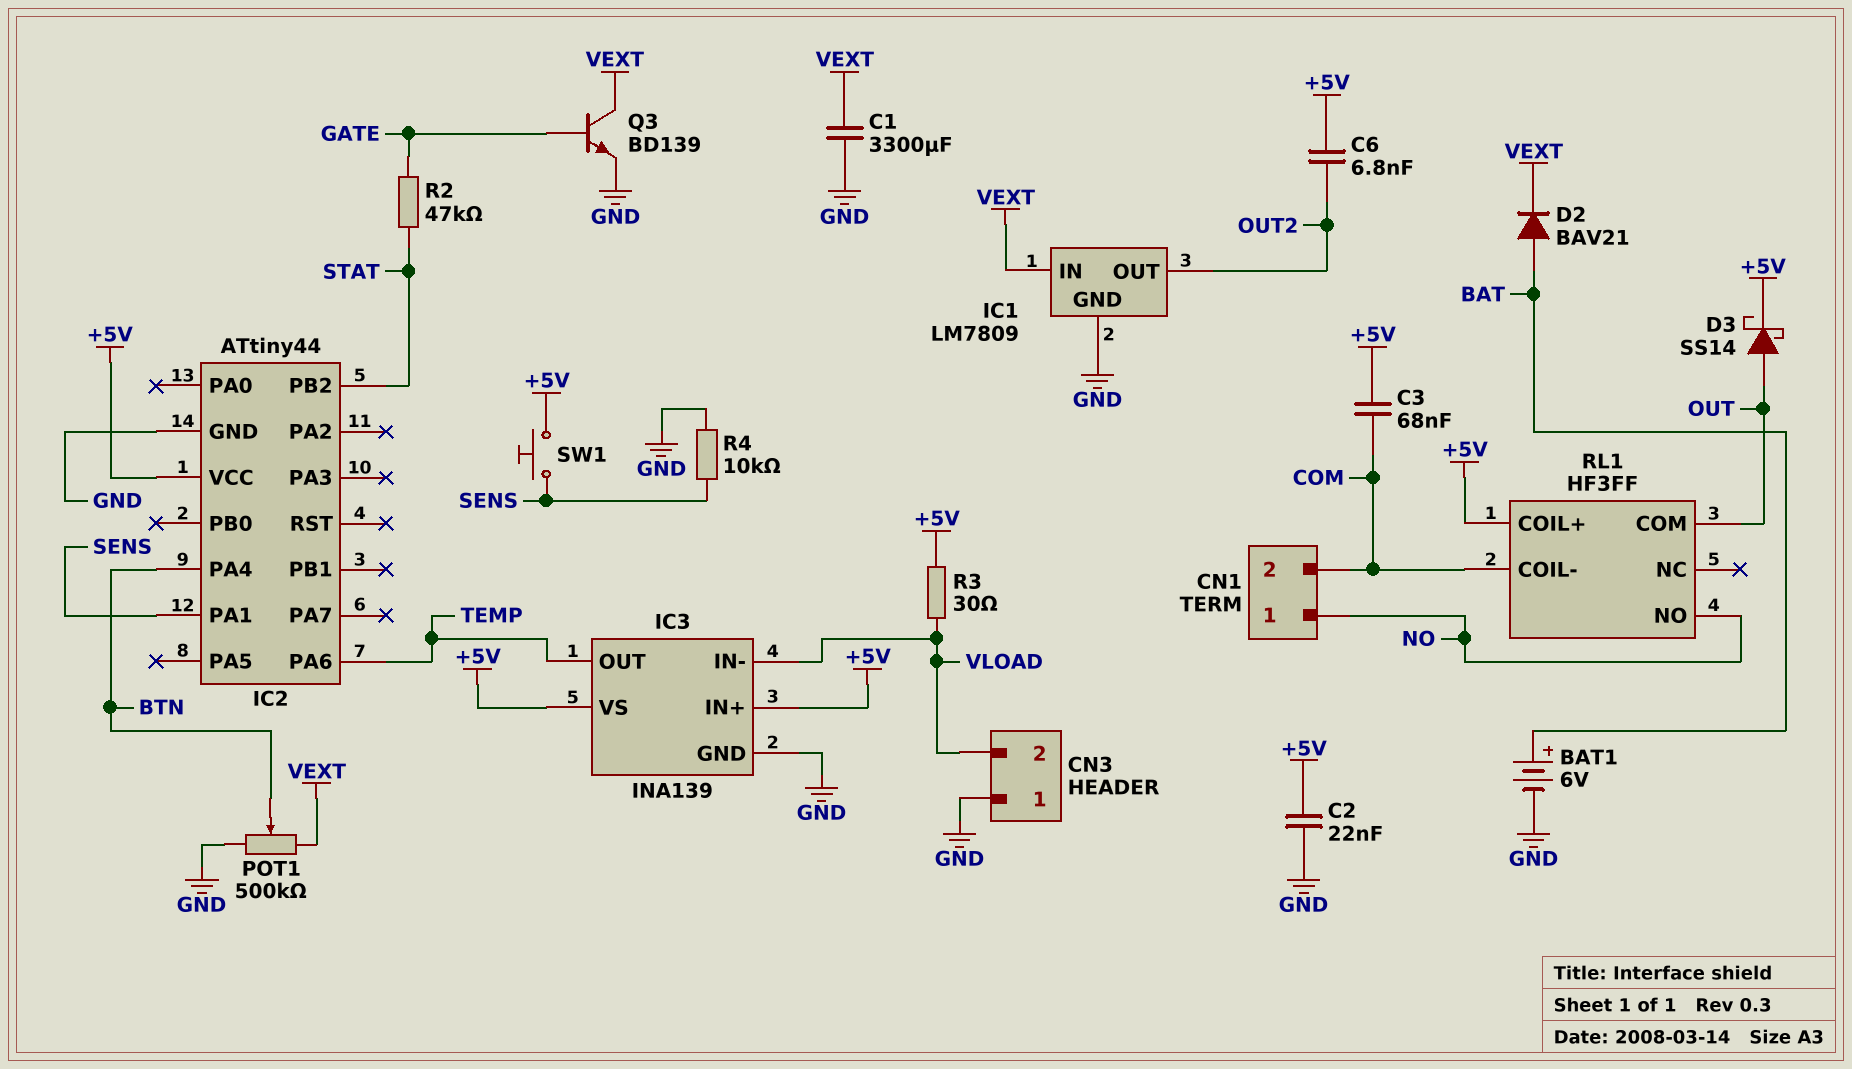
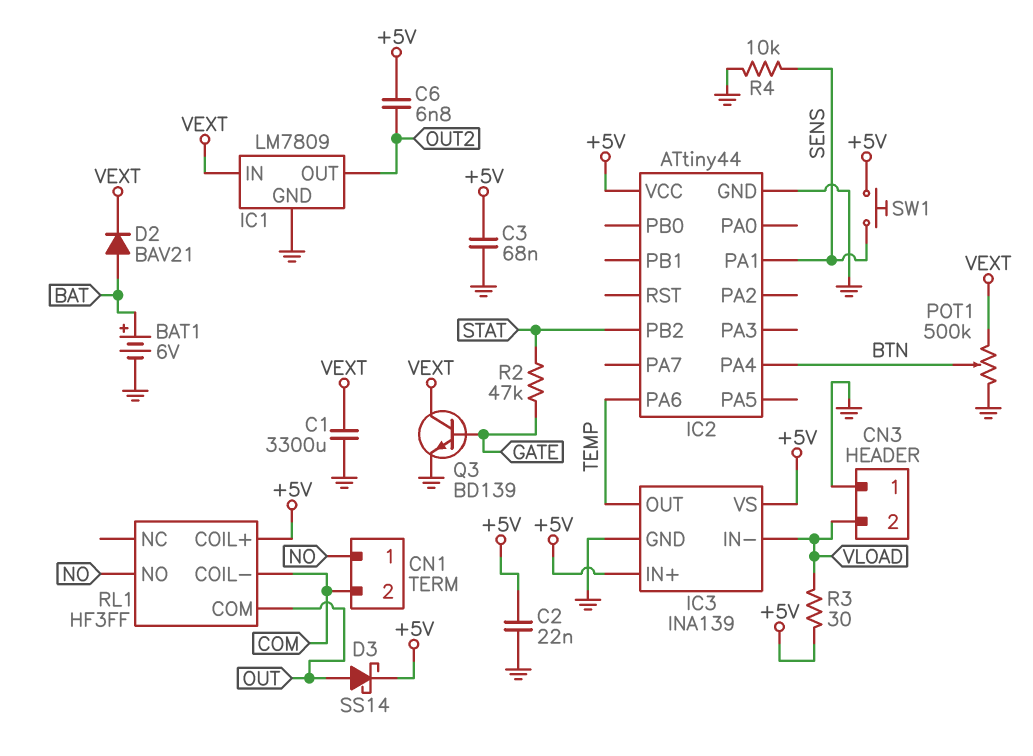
C3: 68nF (+5V, COM) -> 68nF (+5V, GND)

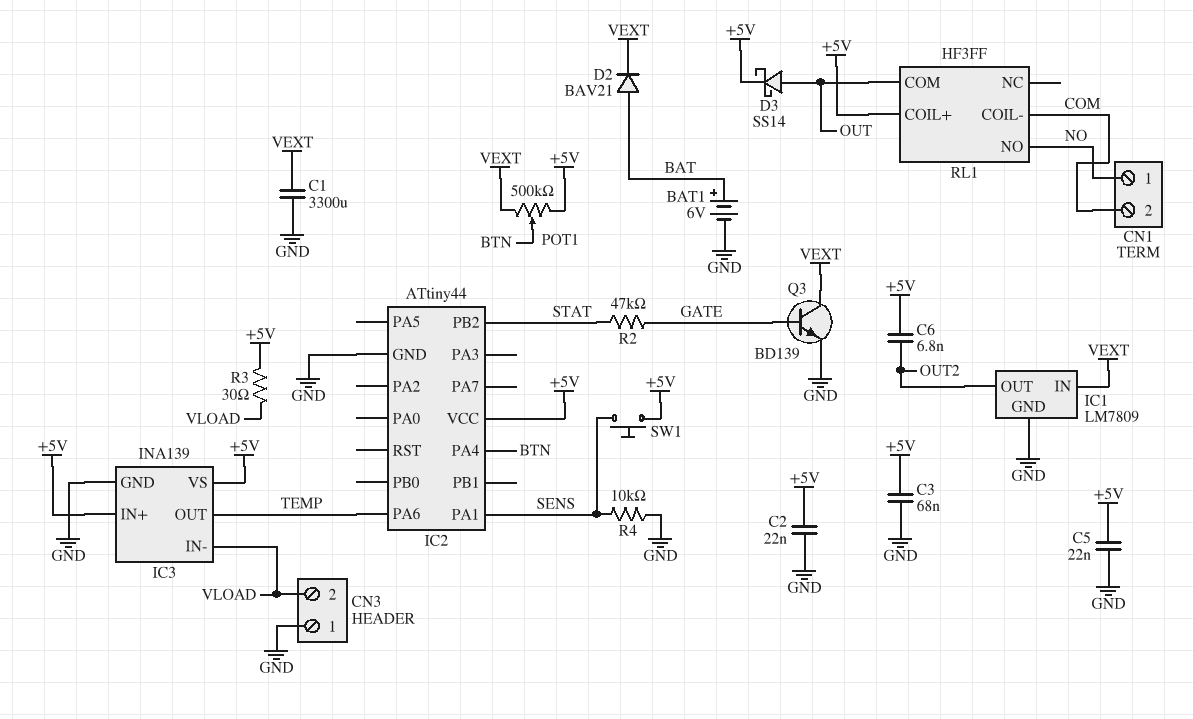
C5: none -> 22nF (+5V, GND)
POT1: 500k (GND, VEXT, wiper BTN) -> 500k (+5V, VEXT, wiper BTN)

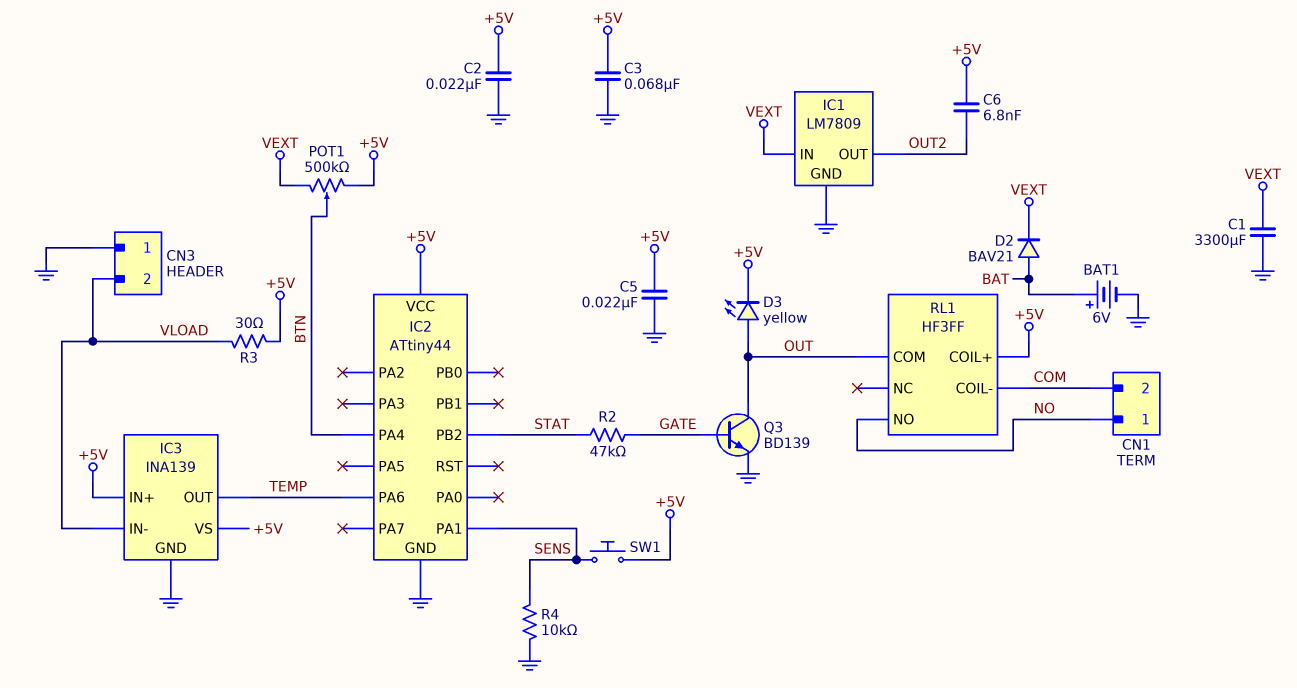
D3: schottky SS14 (A OUT, K +5V) -> LED yellow (A OUT, K +5V)
Q3: NPN BD139 (B GATE, C VEXT, E GND) -> NPN BD139 (B GATE, C OUT, E GND)

